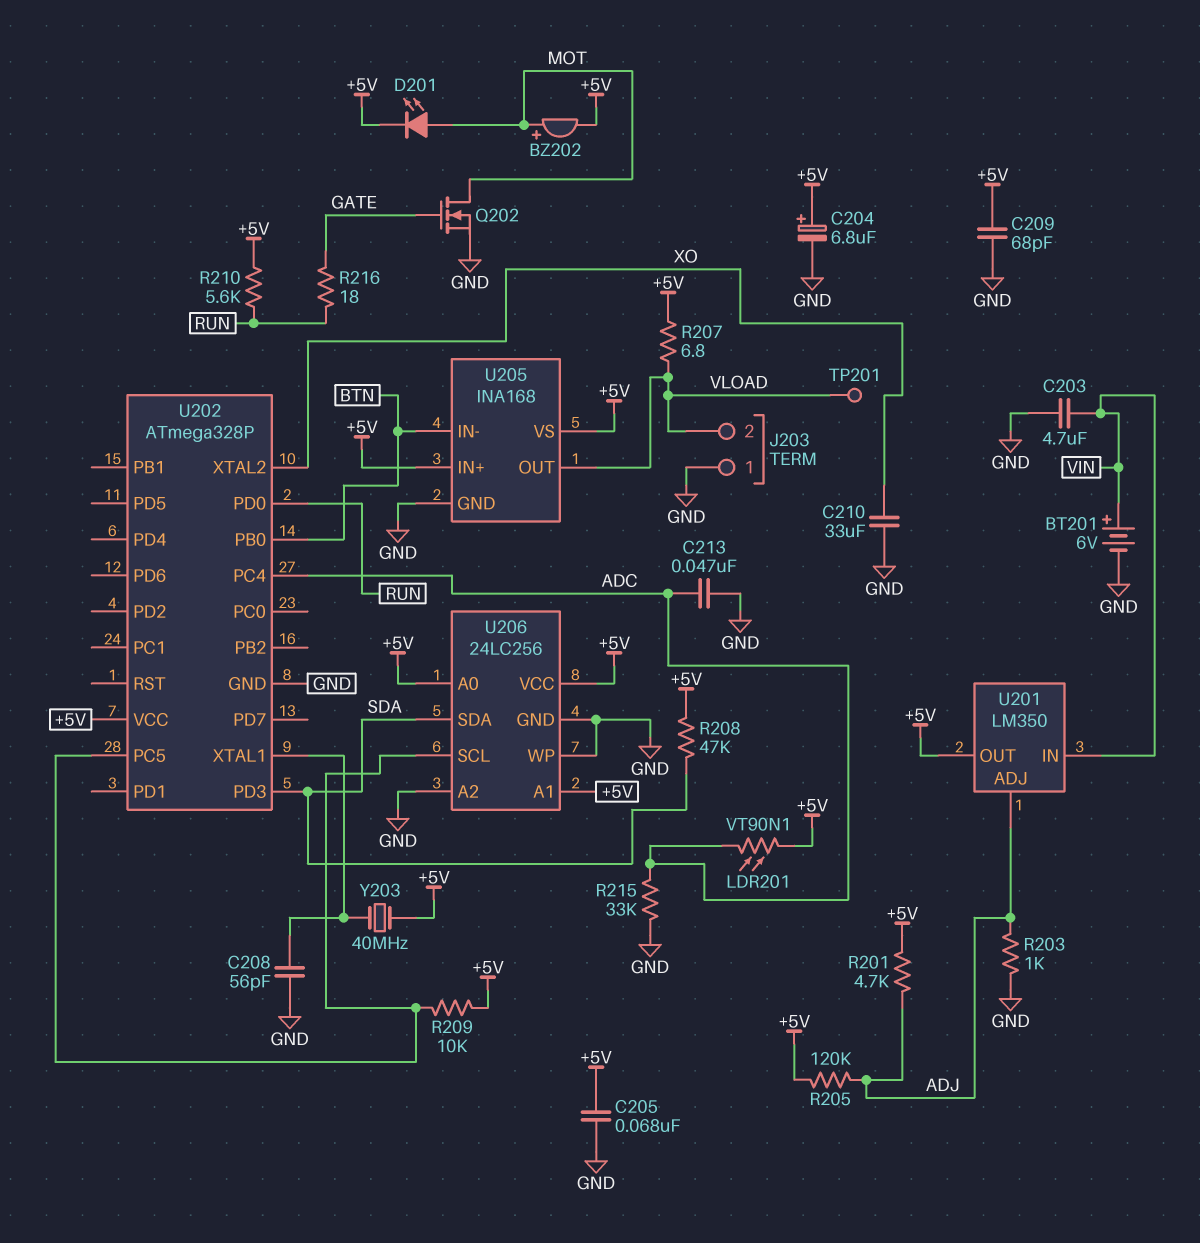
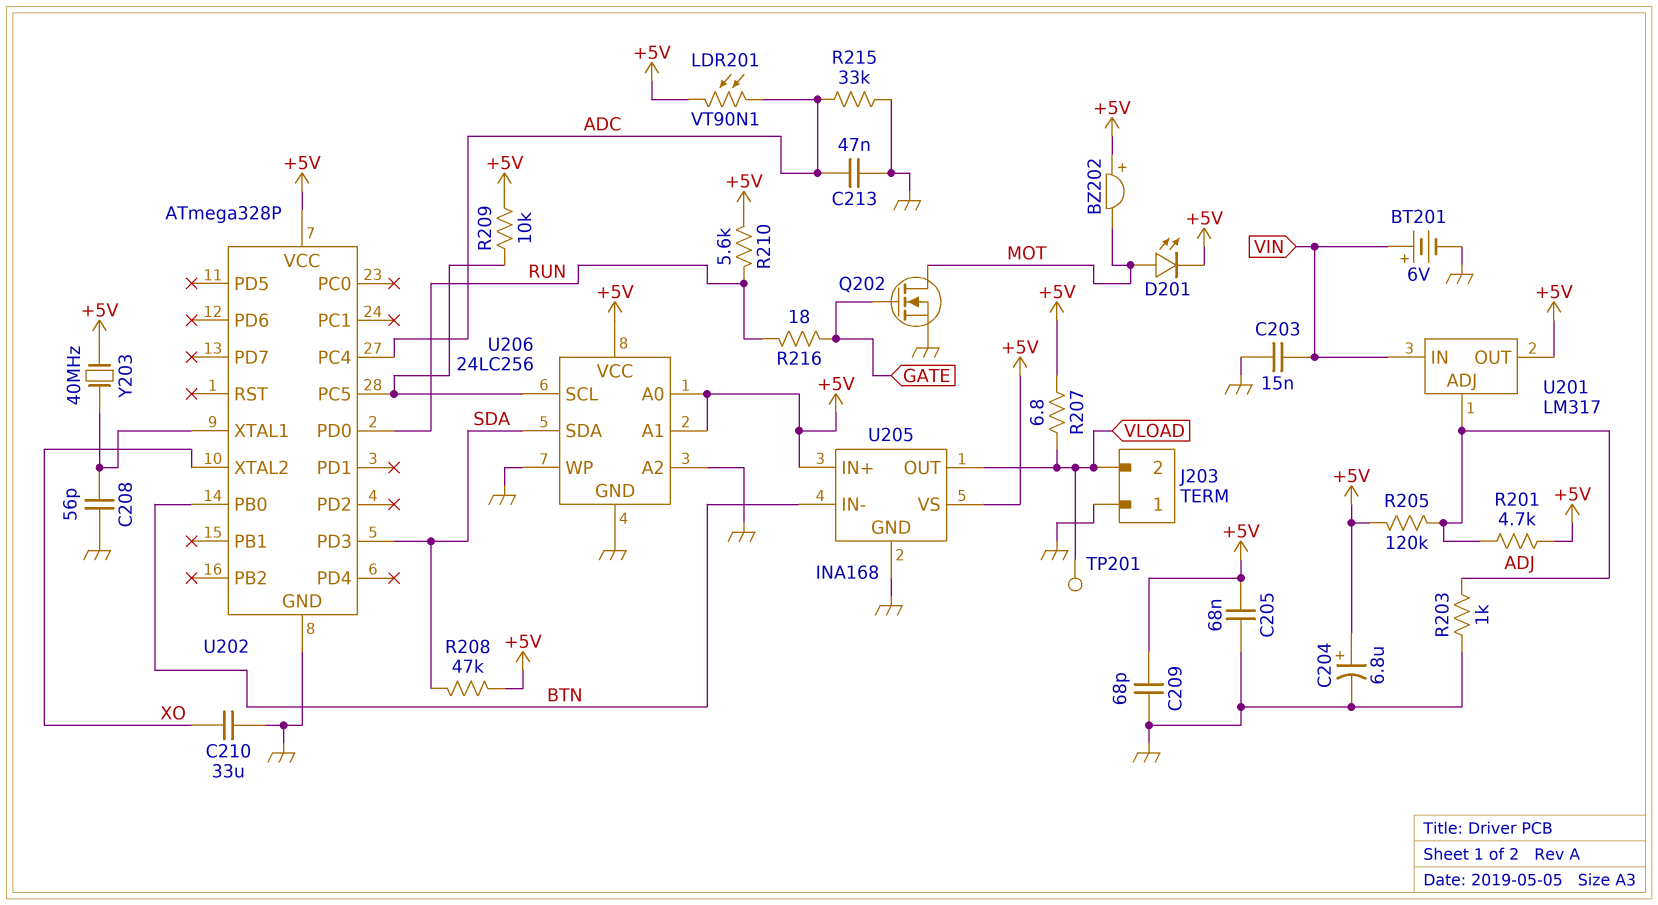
BZ202: buzzer (plus MOT, minus +5V) -> buzzer (plus +5V, minus MOT)
C203: 4.7uF (GND, VIN) -> 15nF (GND, VIN)
U201: LM350 -> LM317

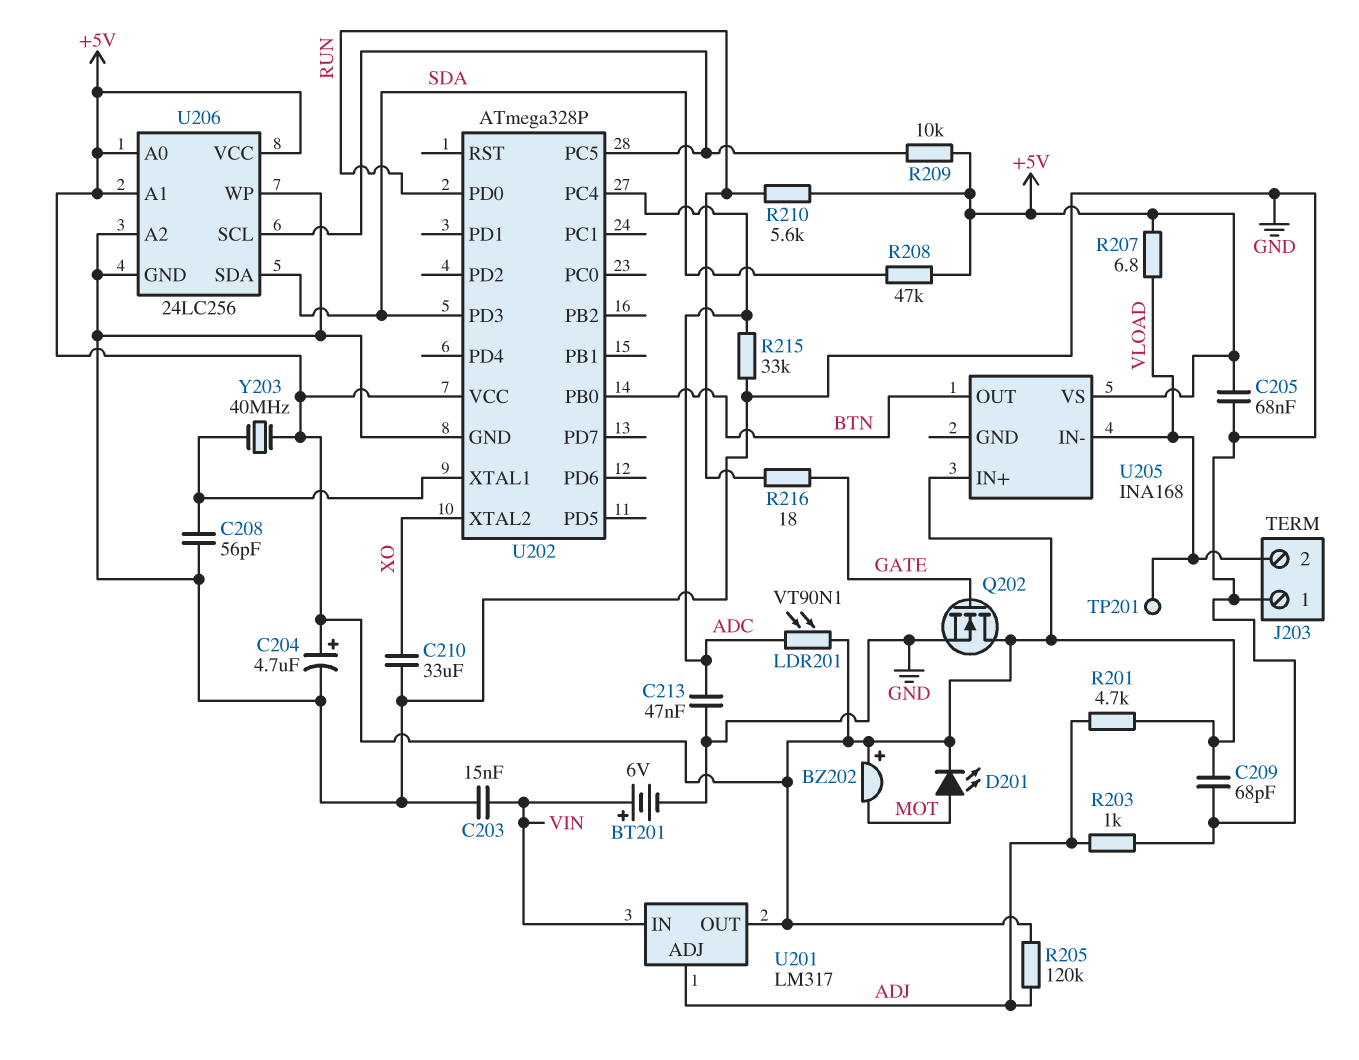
C204: 6.8uF (plus +5V, minus GND) -> 4.7uF (plus +5V, minus GND)
Q202: NMOS (G GATE, D MOT, S GND) -> NMOS (G GATE, D +5V, S GND)
U205 pin GND: GND -> none
U205 pin IN-: BTN -> VLOAD
U205 pin OUT: VLOAD -> BTN

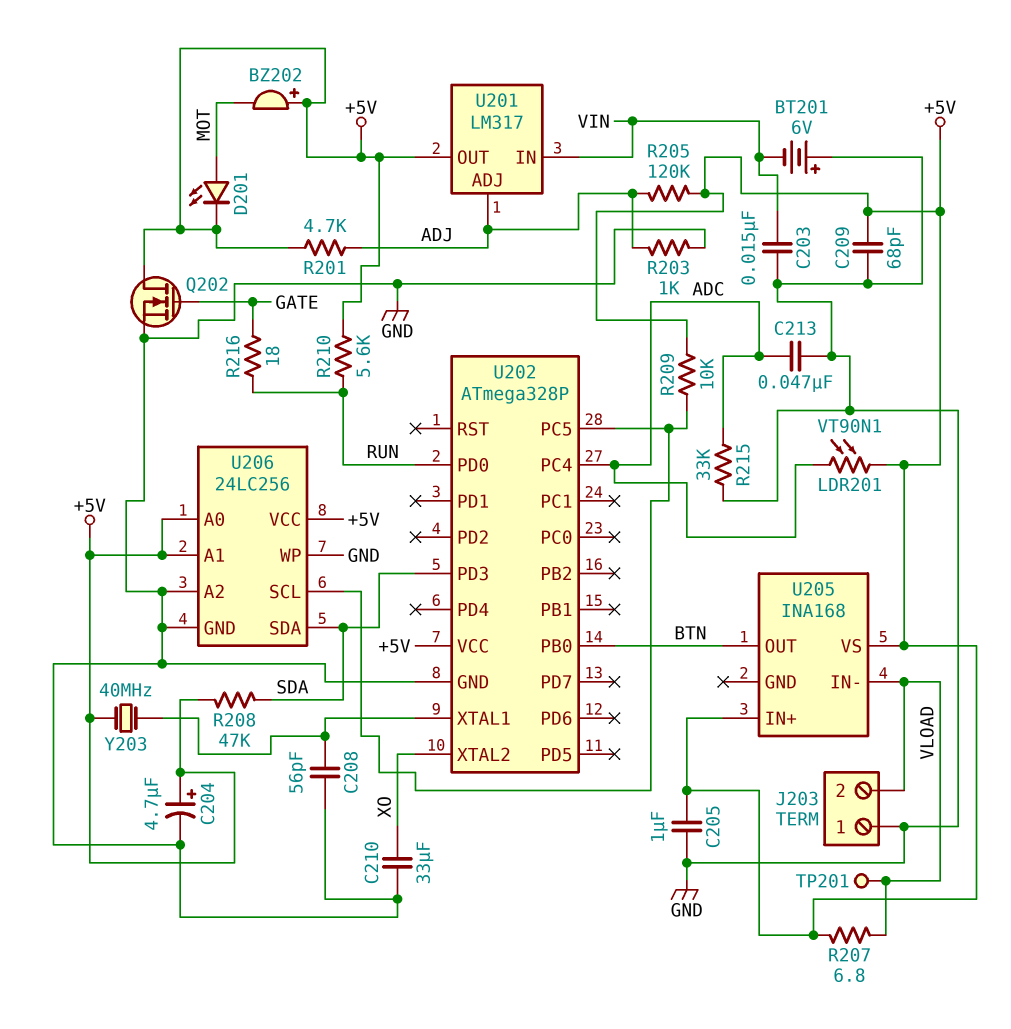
BT201: 6V (plus VIN, minus GND) -> 6V (plus GND, minus VIN)
C205: 68nF (+5V, GND) -> 1uF (+5V, GND)

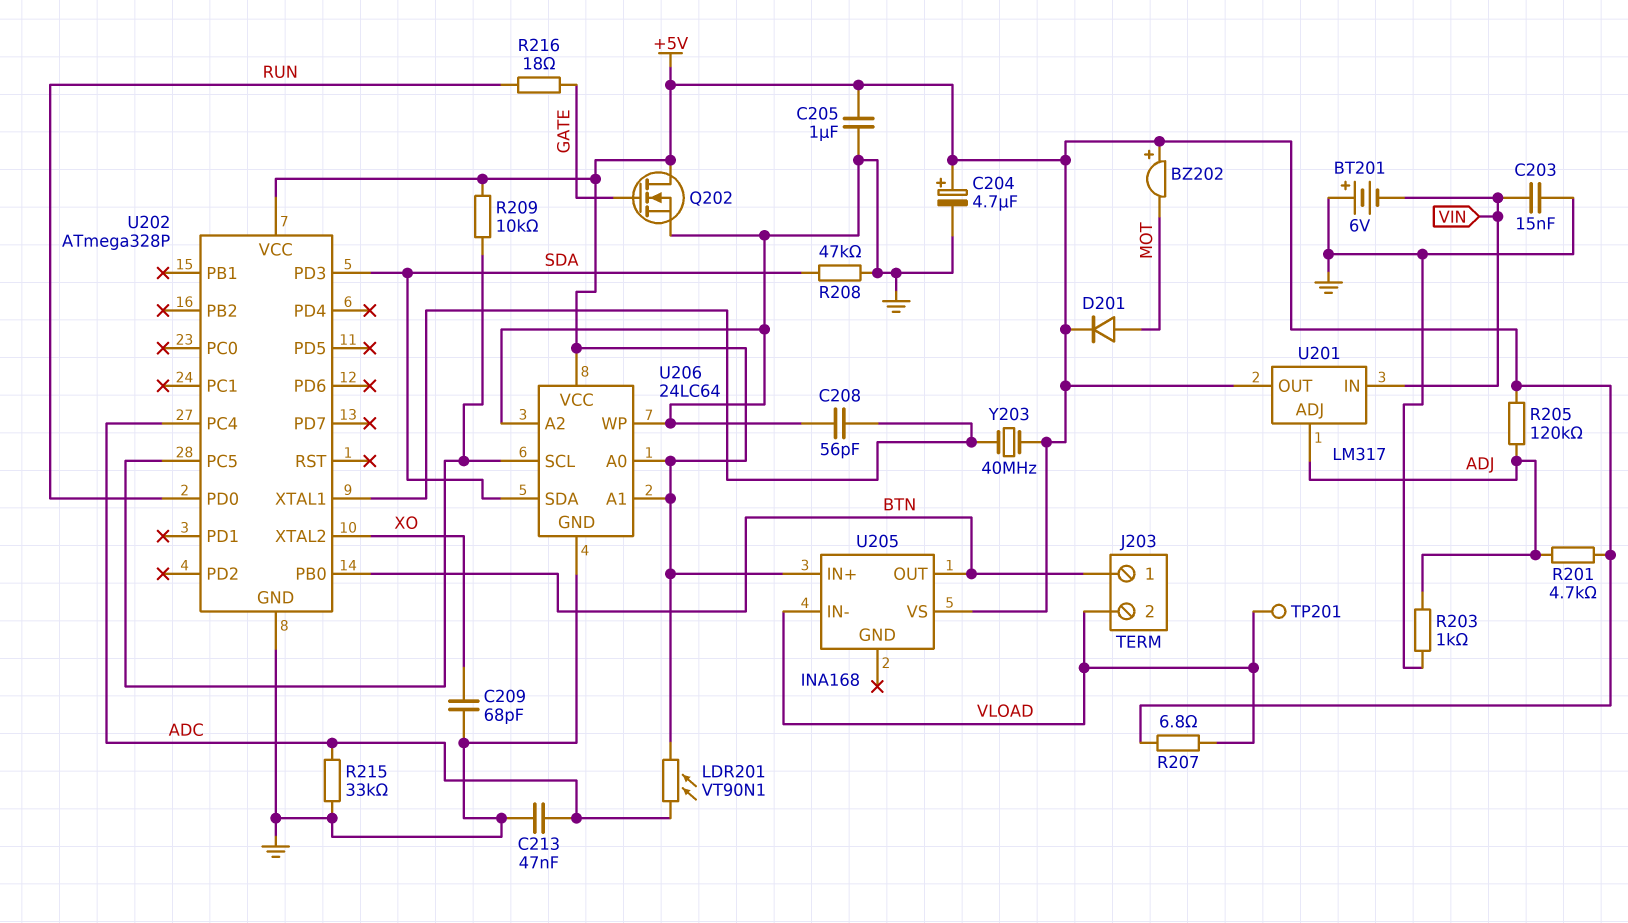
C209: 68pF (+5V, GND) -> 68pF (GND, XO)
C210: 33uF (GND, XO) -> none
D201: LED (A MOT, K +5V) -> diode (A MOT, K +5V)
J203 pin 1: GND -> BTN
R208: 47k (+5V, SDA) -> 47k (GND, SDA)
R210: 5.6k (+5V, RUN) -> none
U206: 24LC256 -> 24LC64

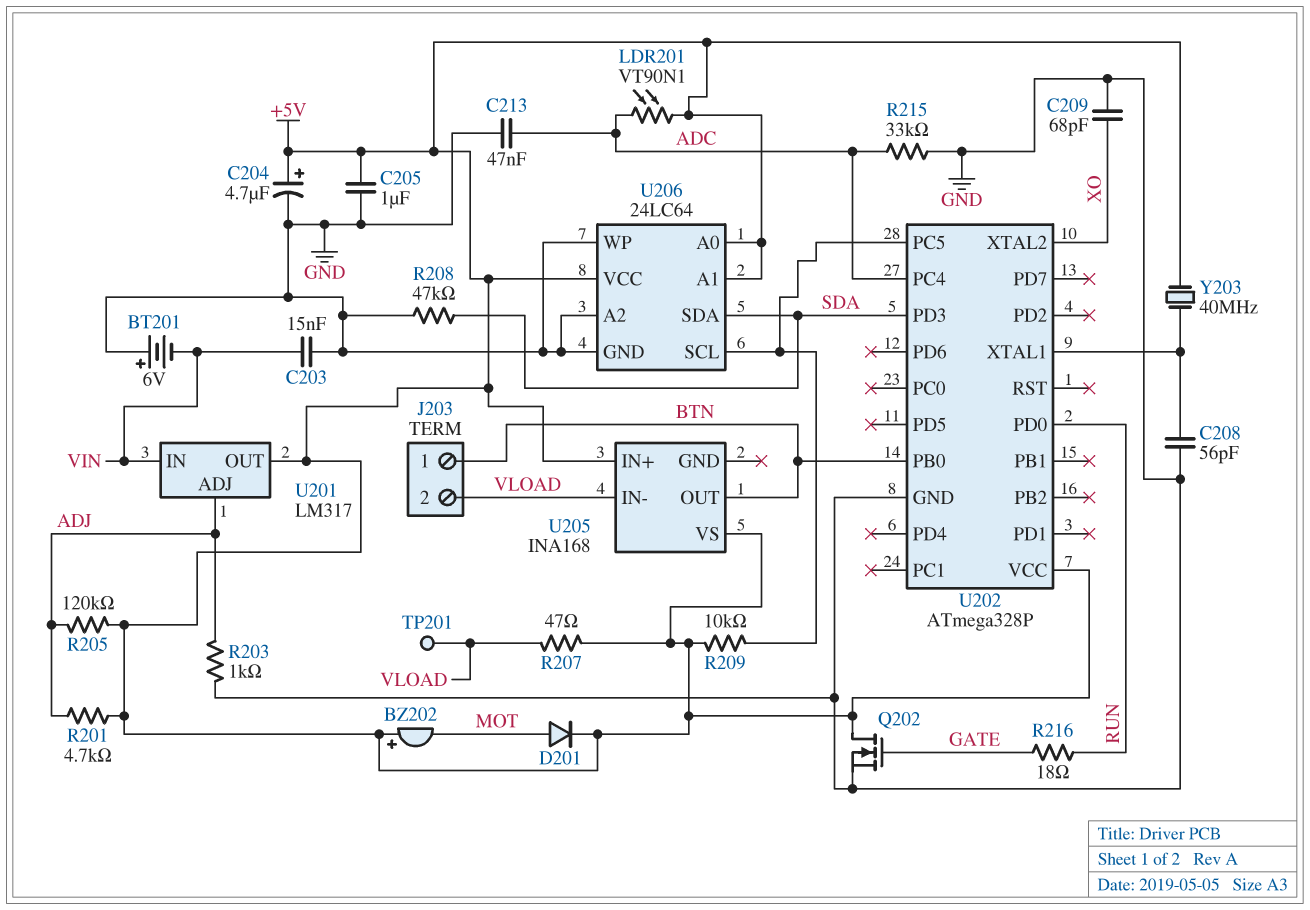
R207: 6.8 (+5V, VLOAD) -> 47 (+5V, VLOAD)

